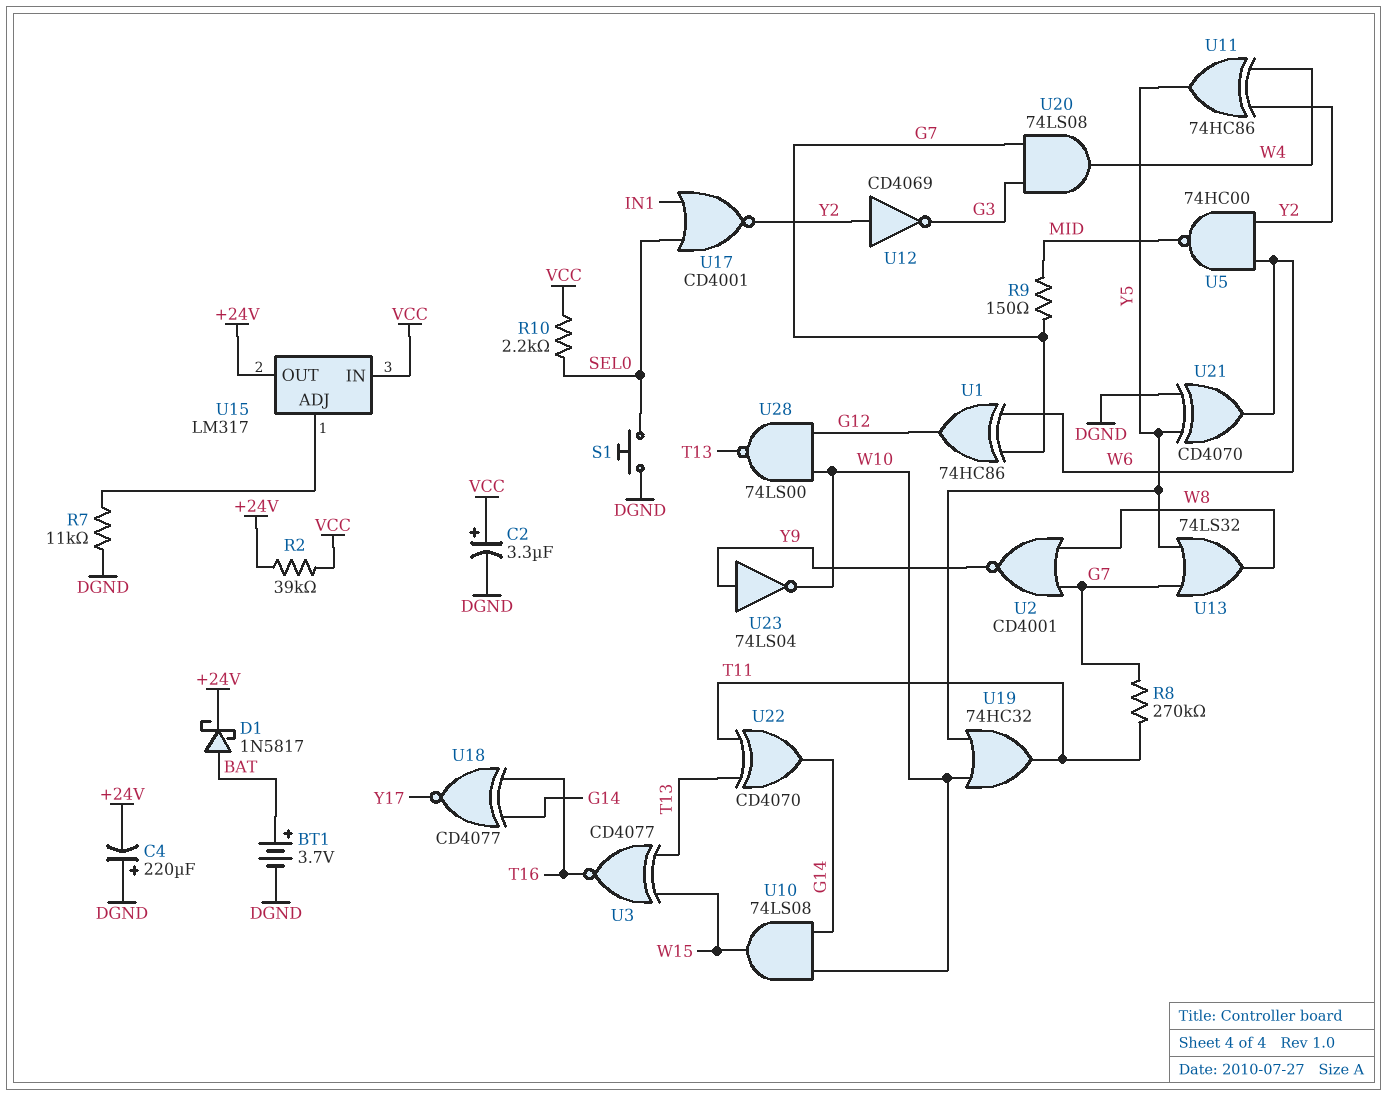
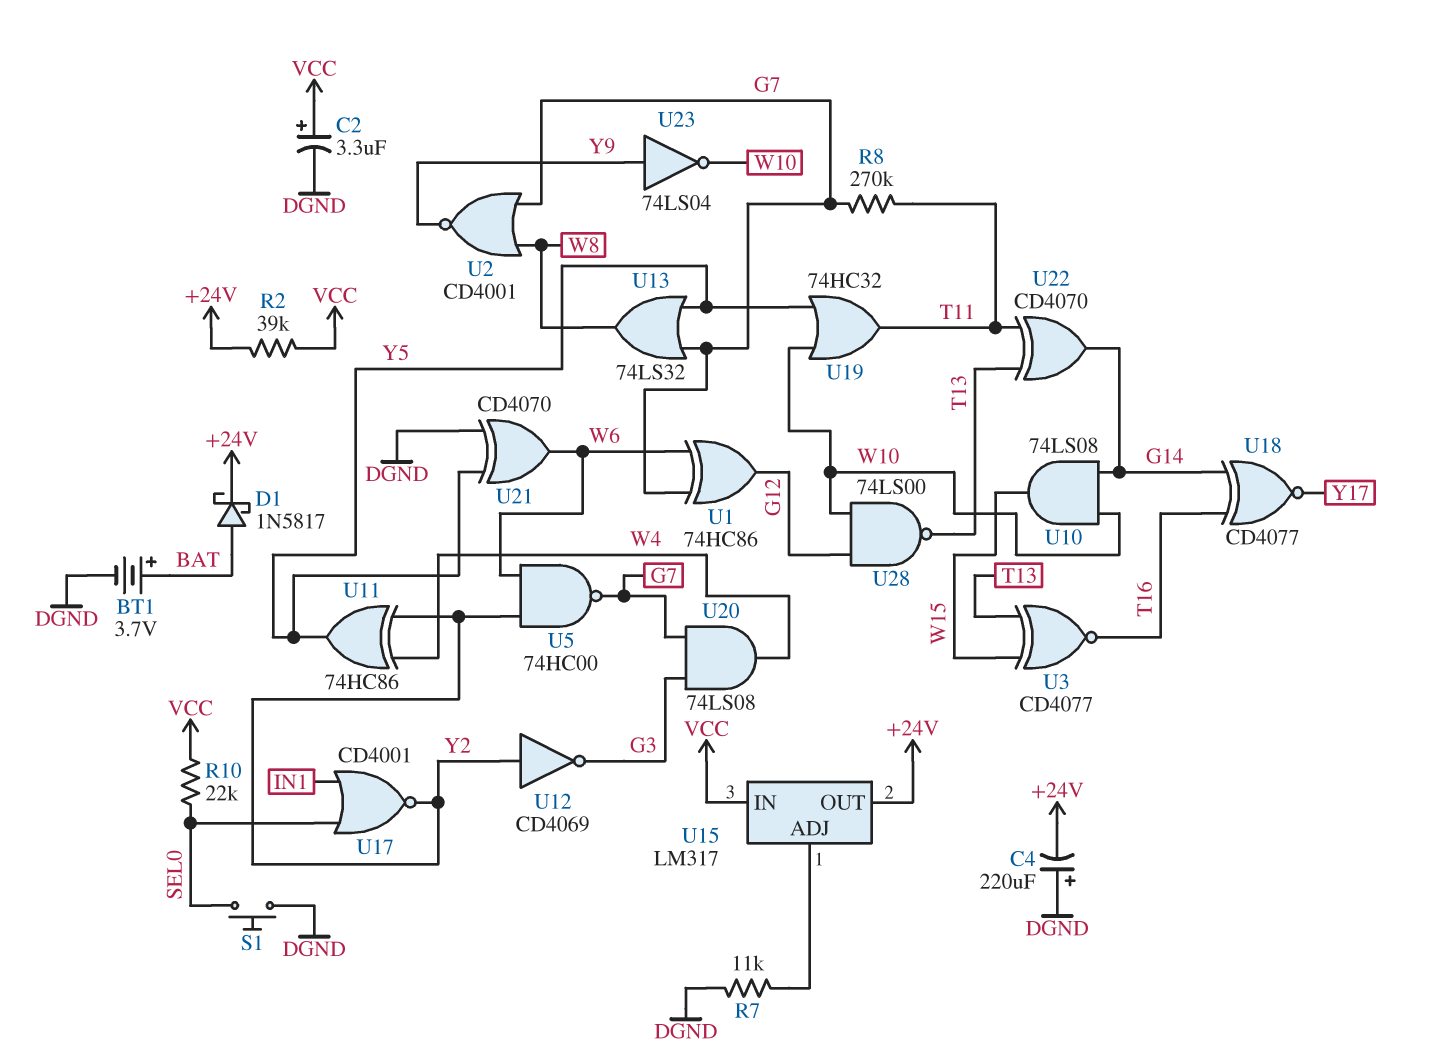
R9: 150 (G7, MID) -> none
R10: 2.2k (SEL0, VCC) -> 22k (SEL0, VCC)
U5: NAND 74HC00 (in W6, in Y2, out MID) -> NAND 74HC00 (in W6, in Y2, out G7)

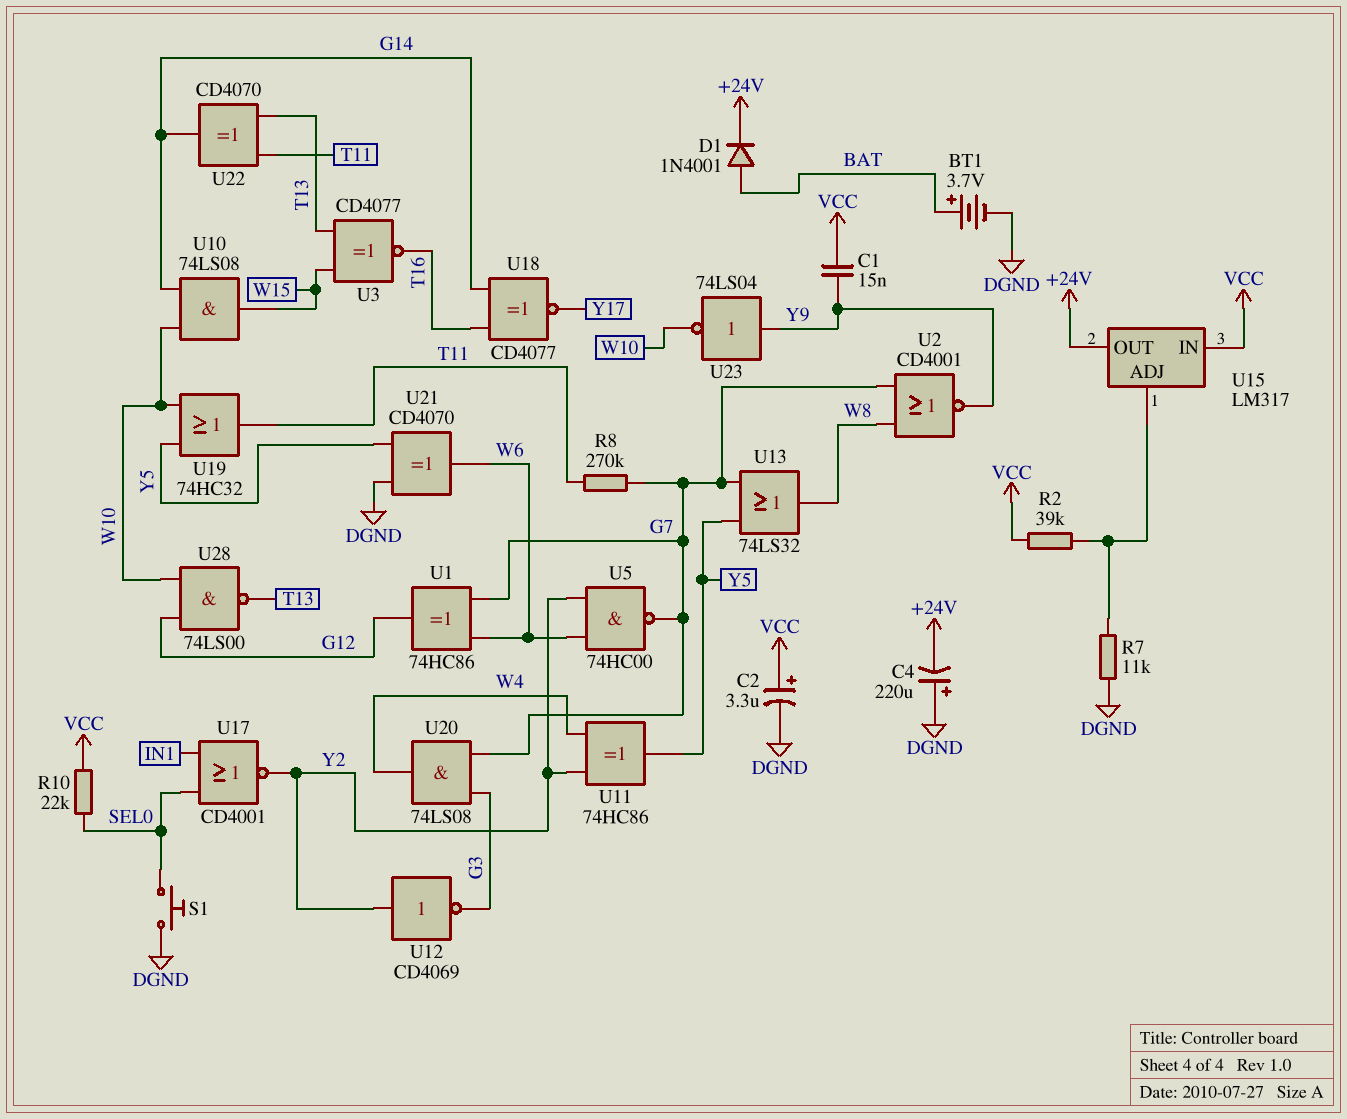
C1: none -> 15nF (VCC, Y9)
D1: schottky 1N5817 (A BAT, K +24V) -> diode 1N4001 (A BAT, K +24V)
R2: 39k (+24V, VCC) -> 39k (U15/ADJ, VCC)

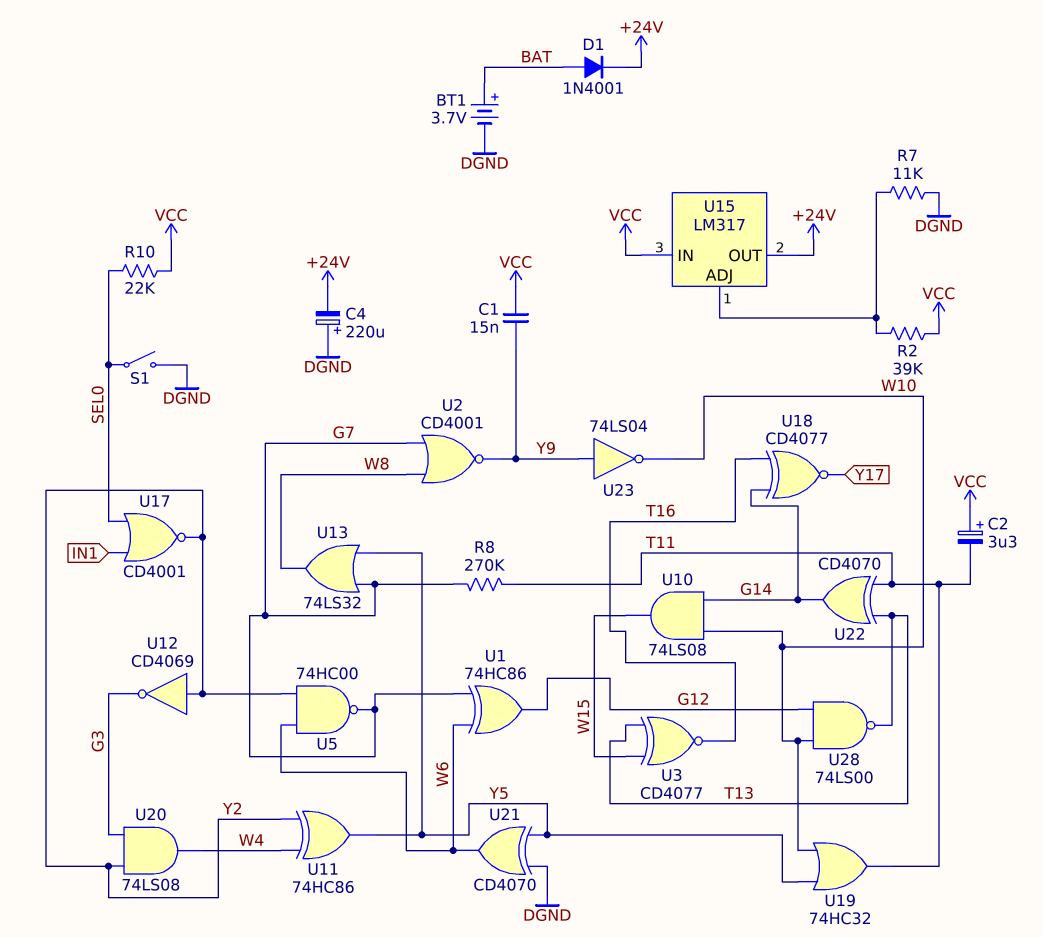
C2: 3.3uF (plus VCC, minus DGND) -> 3.3uF (plus VCC, minus T11)
S1: button (DGND, SEL0) -> switch (DGND, SEL0)
U20: AND 74LS08 (in G3, in G7, out W4) -> AND 74LS08 (in G3, in Y2, out W4)

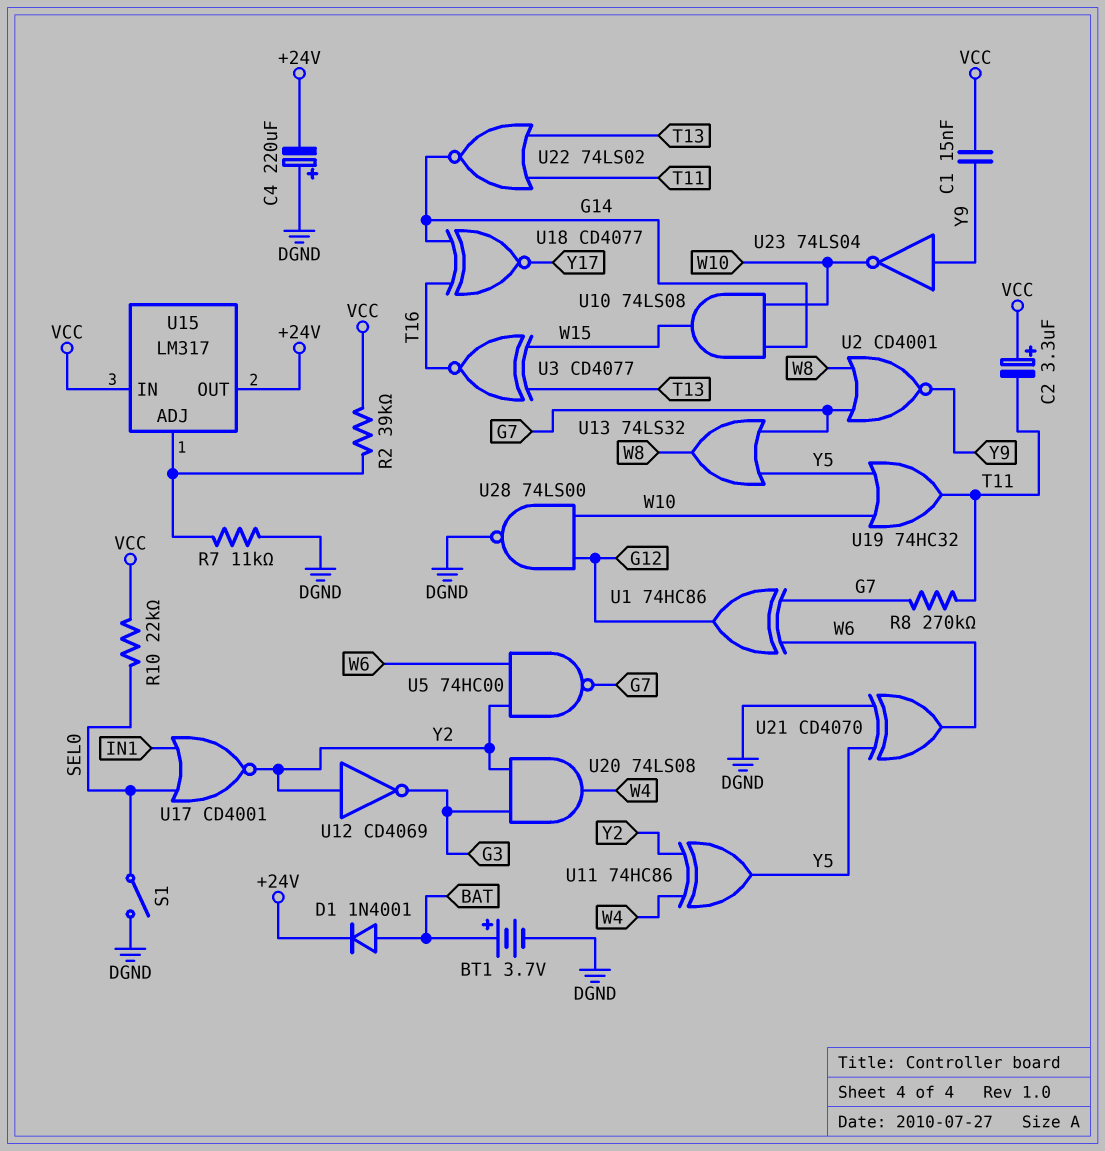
U22: XOR CD4070 (in T11, in T13, out G14) -> NOR 74LS02 (in T11, in T13, out G14)
U28: NAND 74LS00 (in G12, in W10, out T13) -> NAND 74LS00 (in G12, in W10, out DGND)

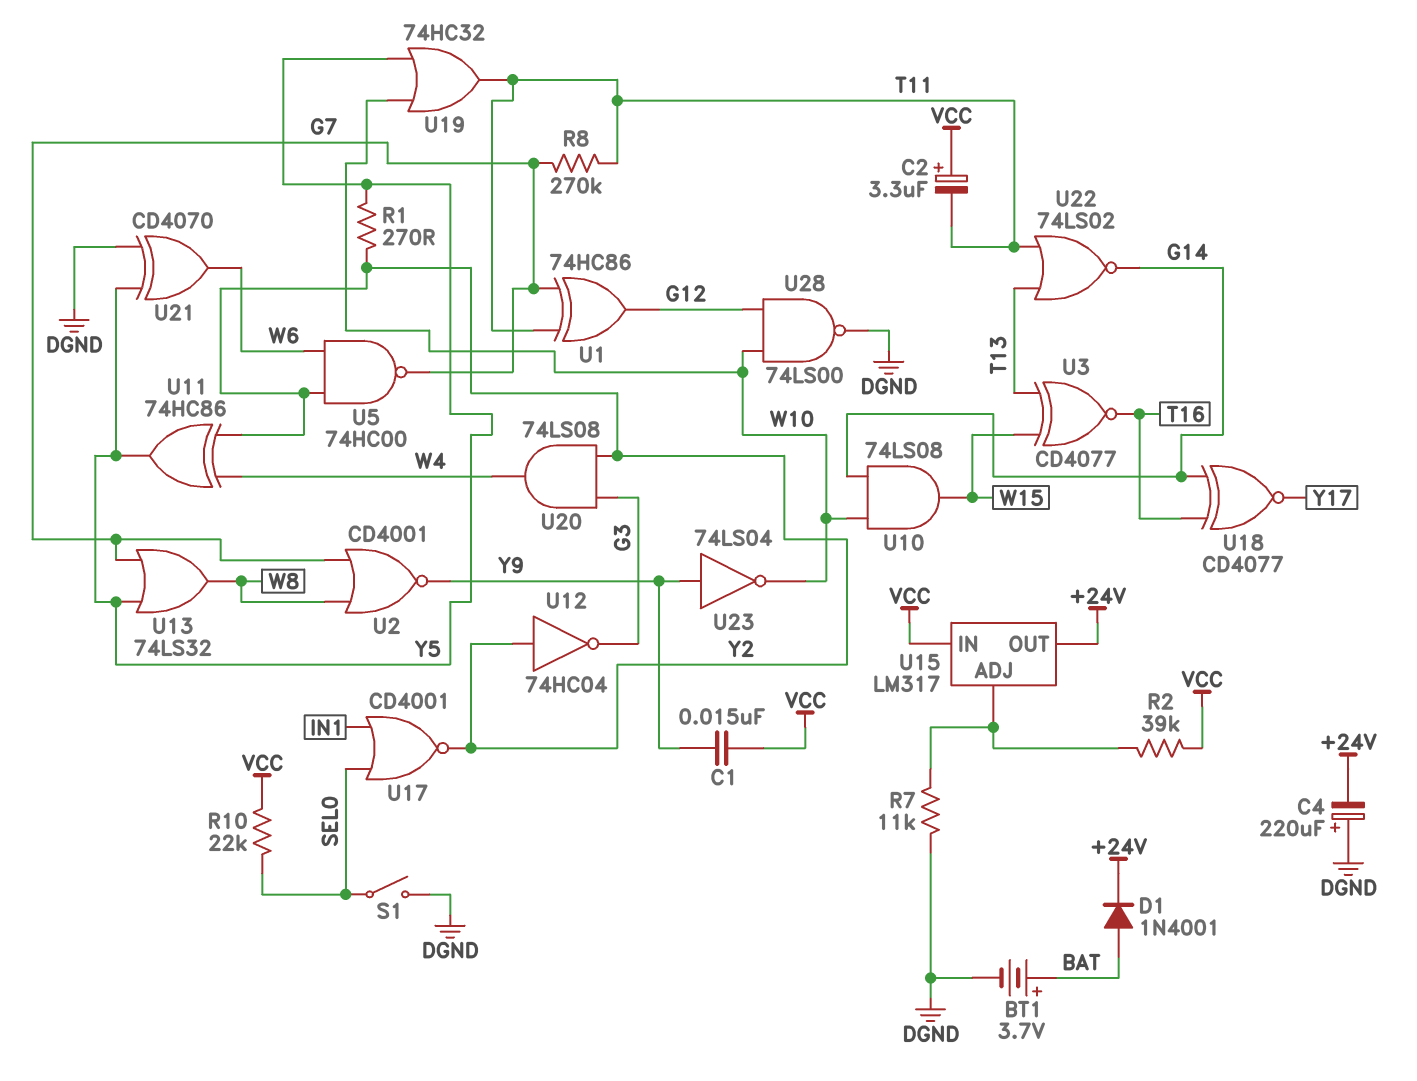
R1: none -> 270 (Y2, Y5)
U1: XOR 74HC86 (in G7, in W6, out G12) -> XOR 74HC86 (in G7, in T11, out G12)
U12: NOT CD4069 (in Y2, out G3) -> NOT 74HC04 (in Y2, out G3)

